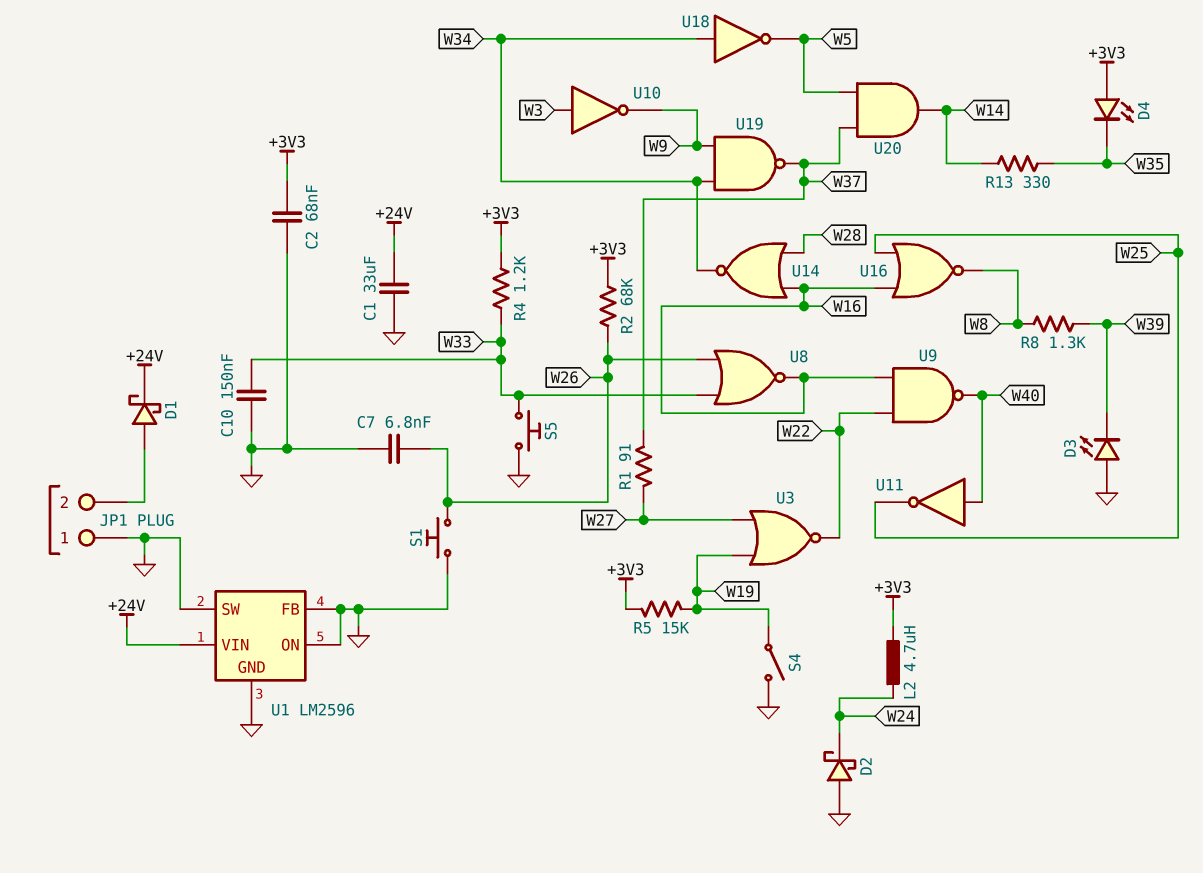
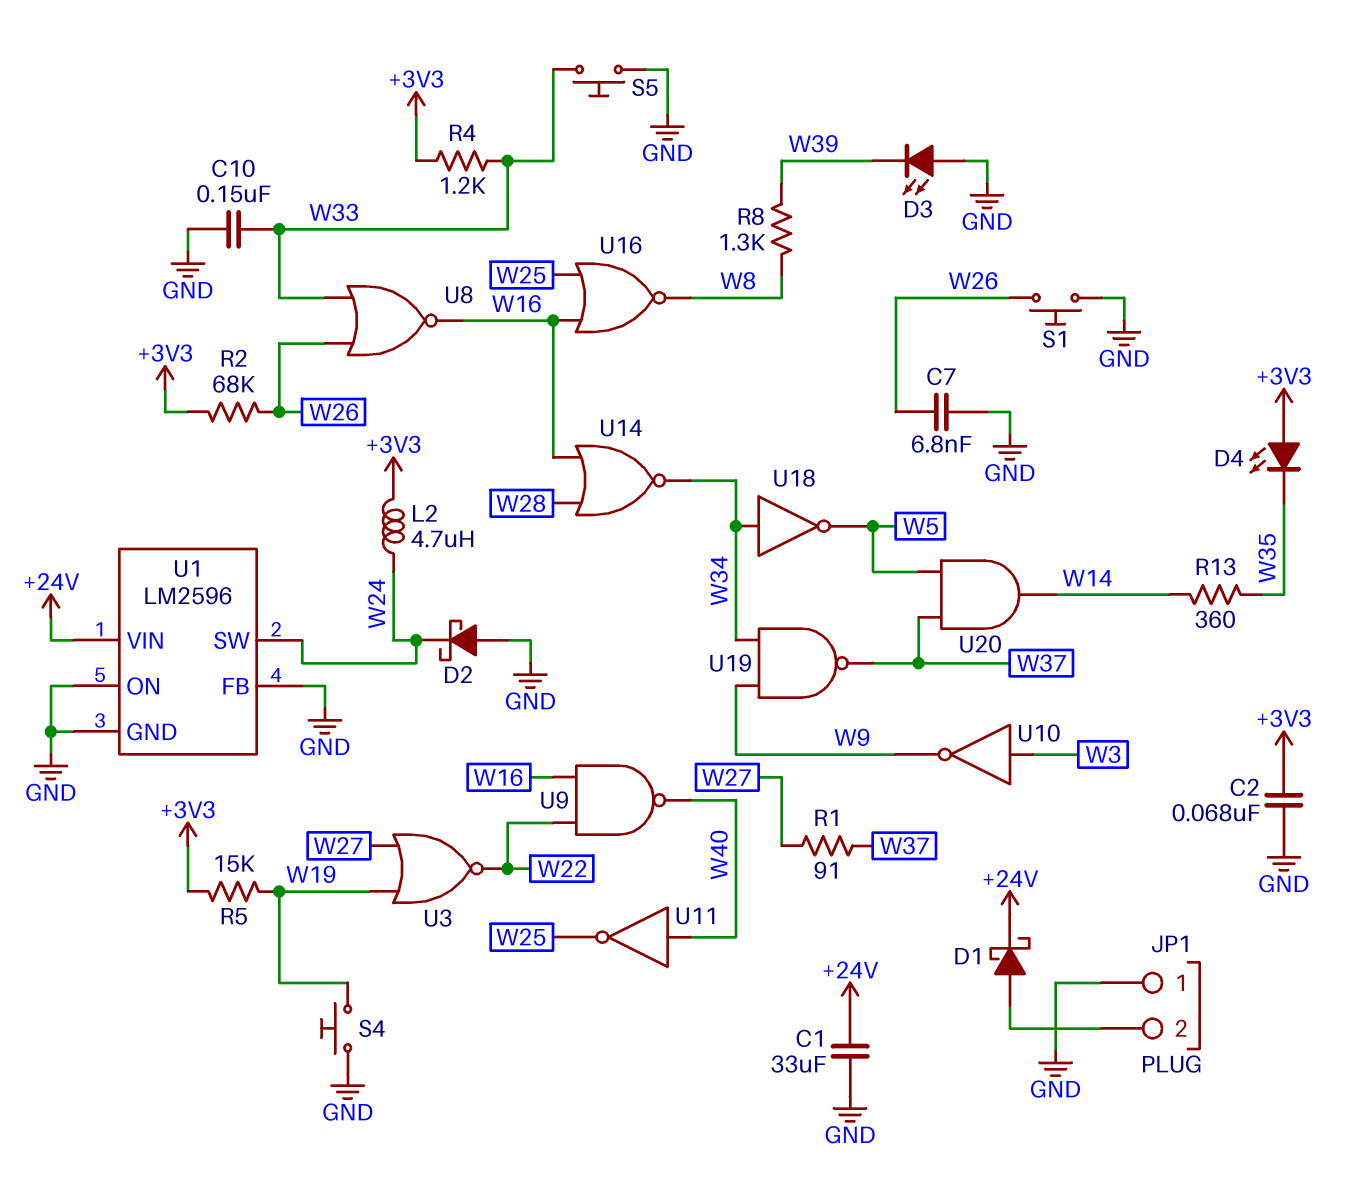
R13: 330 (W14, W35) -> 360 (W14, W35)
S4: switch (GND, W19) -> button (GND, W19)
U1 pin SW: GND -> W24

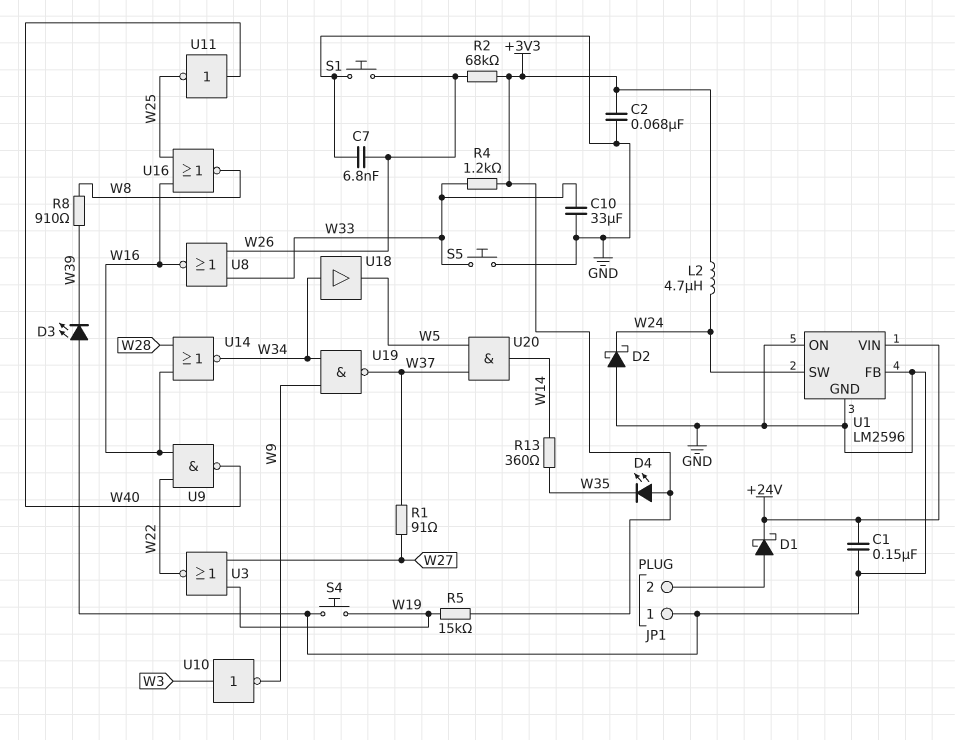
C1: 33uF (+24V, GND) -> 150nF (+24V, GND)
C10: 150nF (GND, W33) -> 33uF (GND, W33)
R8: 1.3k (W8, W39) -> 910 (W8, W39)
U18: NOT (in W34, out W5) -> buffer (in W34, out W5)

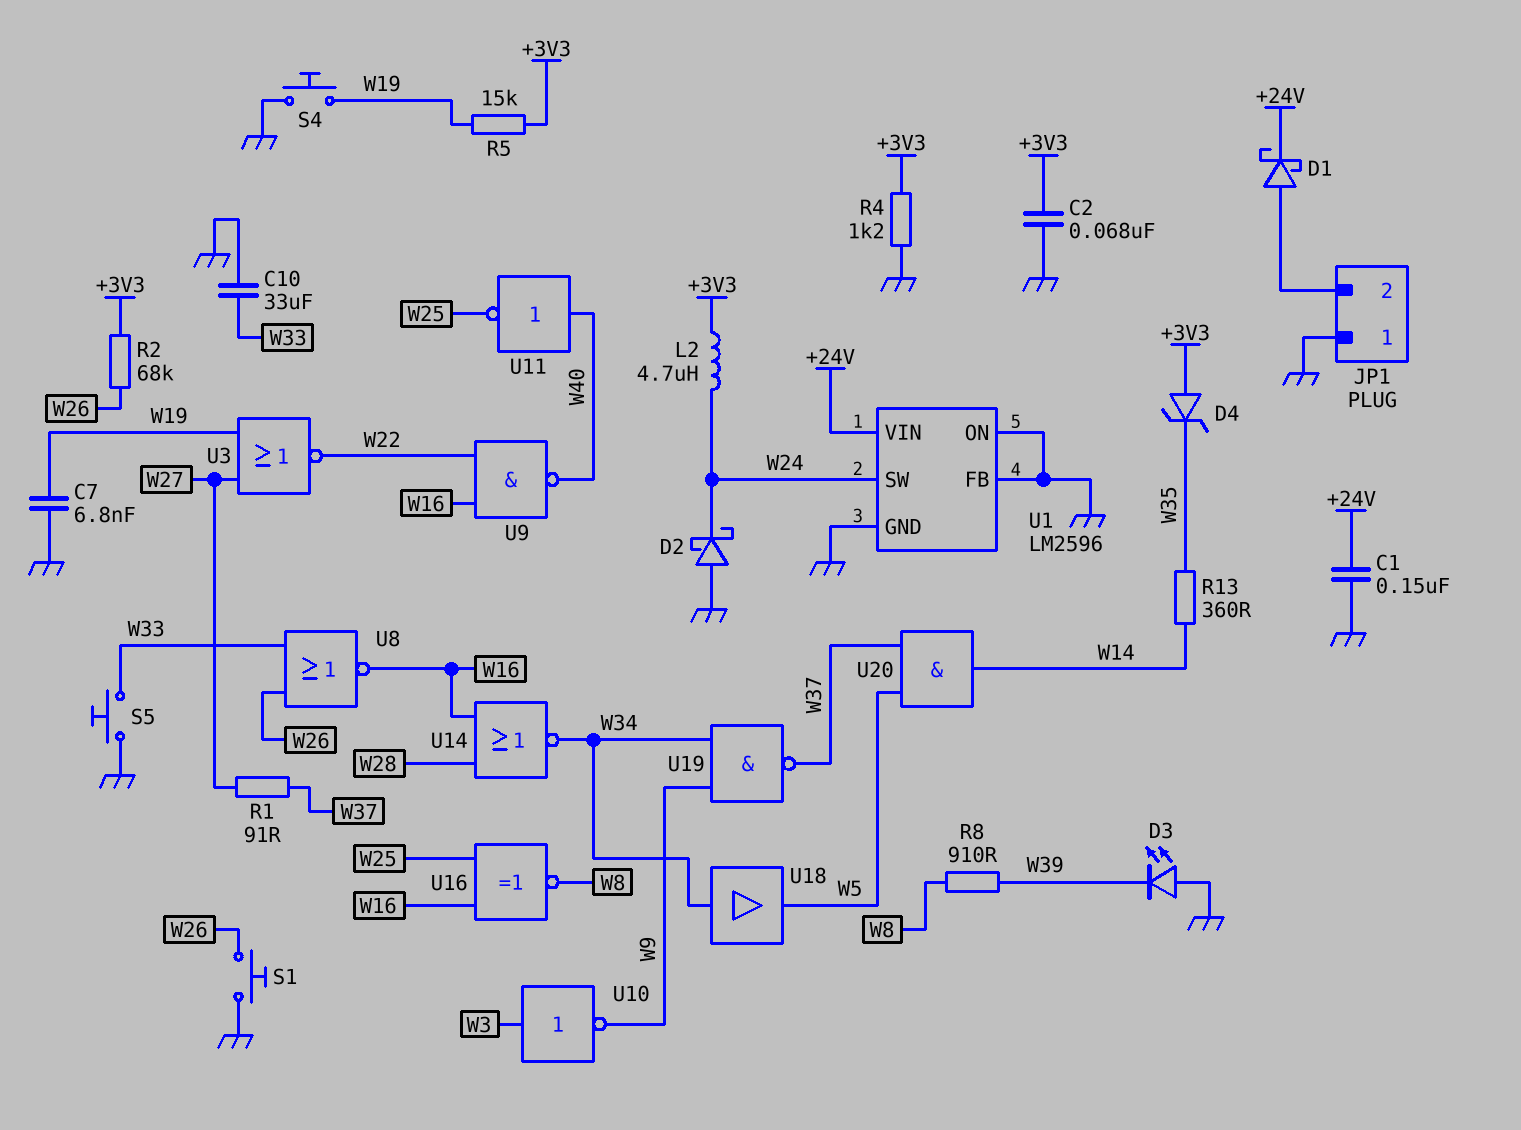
C7: 6.8nF (GND, W26) -> 6.8nF (GND, W19)
D4: LED (A +3V3, K W35) -> zener (A +3V3, K W35)
R4: 1.2k (+3V3, W33) -> 1.2k (+3V3, GND)
U16: NOR (in W16, in W25, out W8) -> XNOR (in W16, in W25, out W8)

